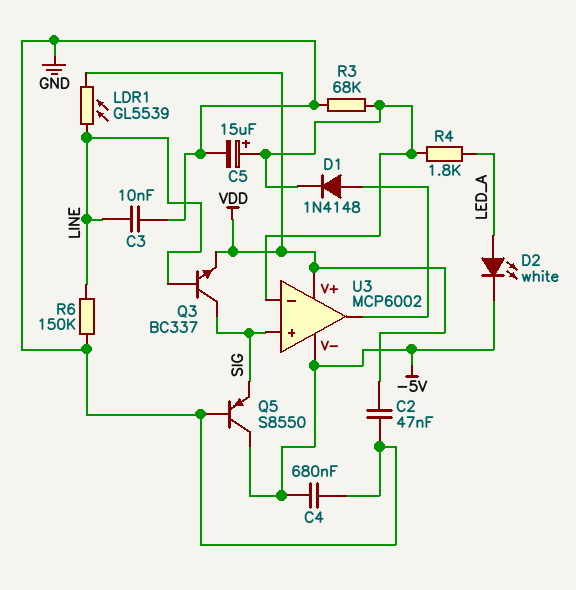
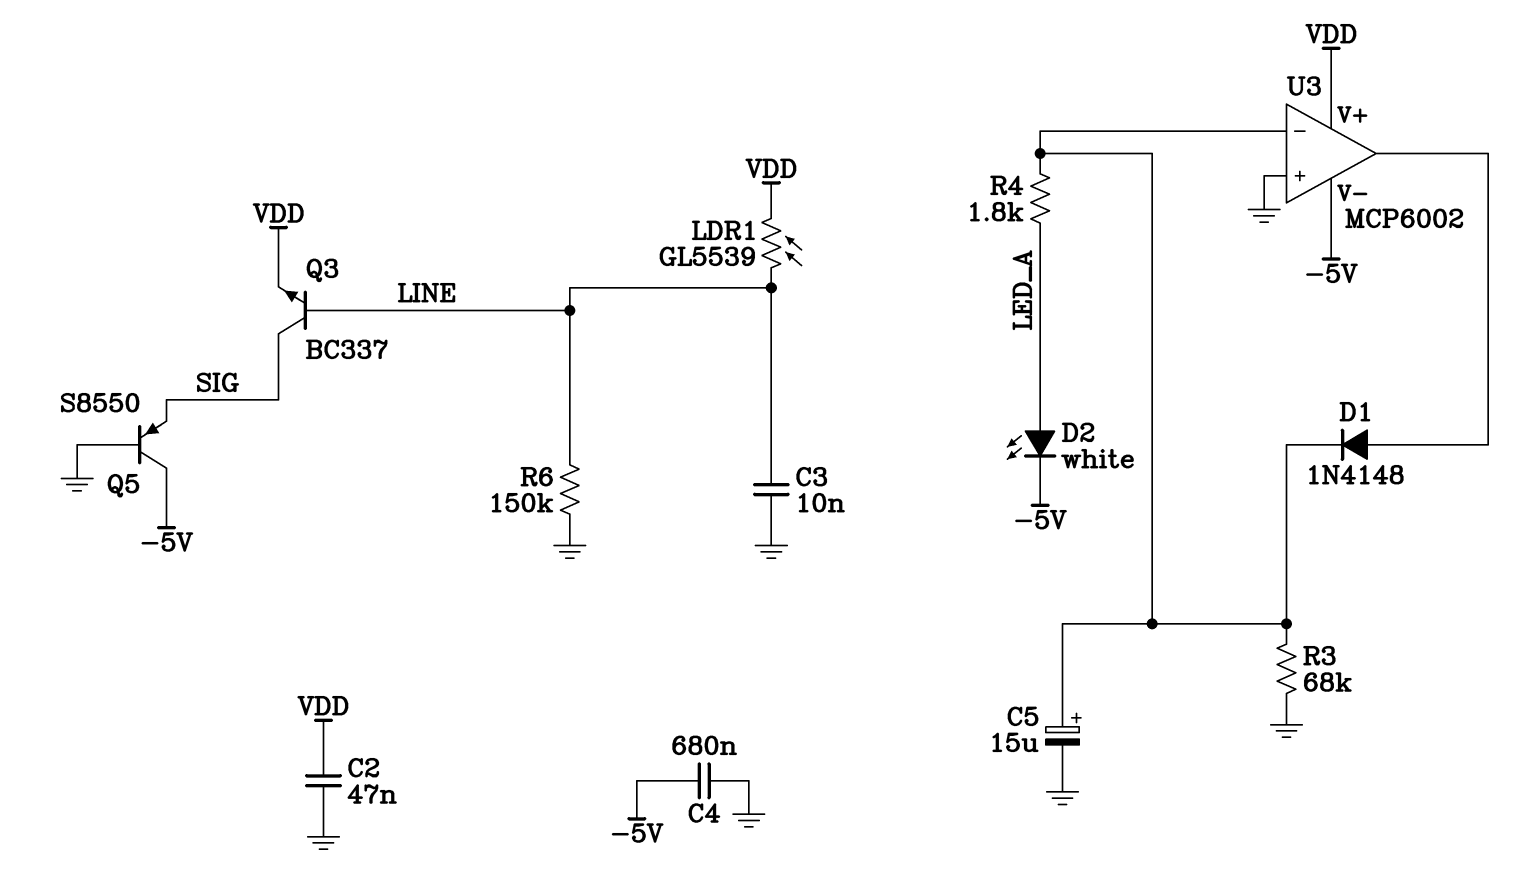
U3 pin in+: SIG -> GND

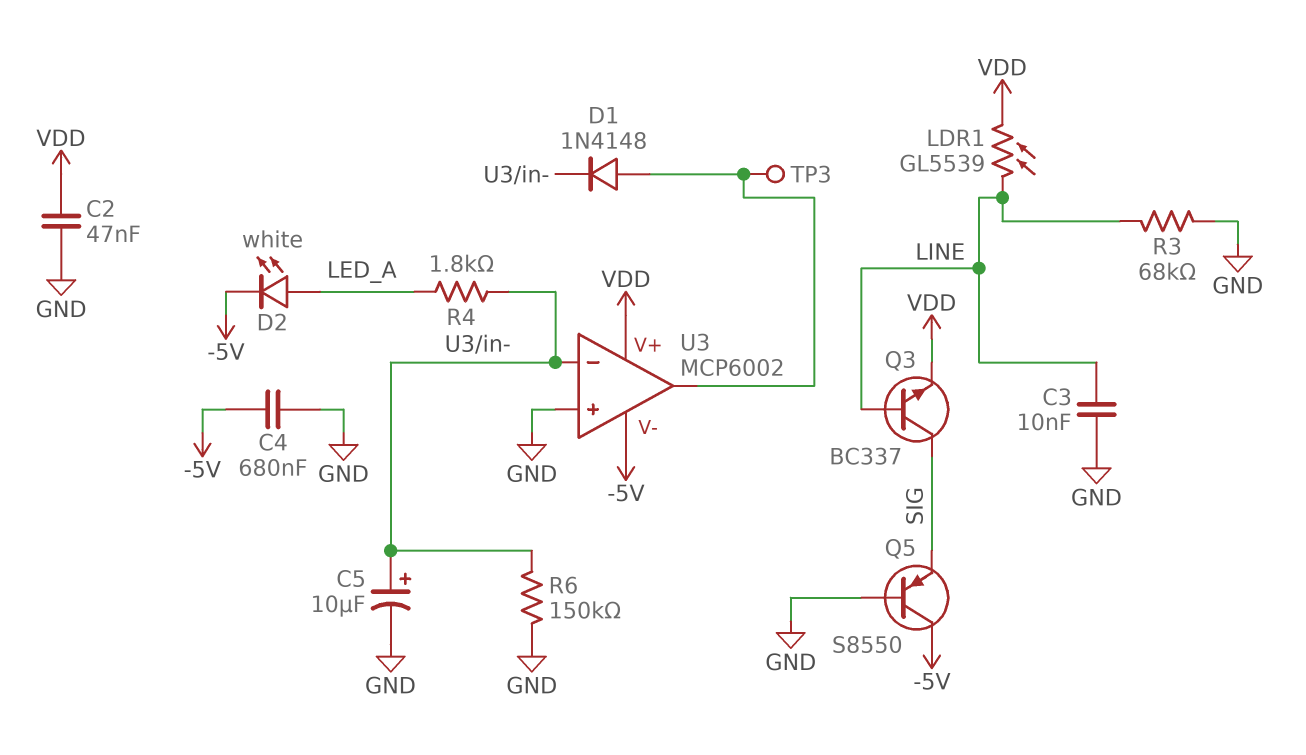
C5: 15uF (plus U3/in-, minus GND) -> 10uF (plus U3/in-, minus GND)
R3: 68k (GND, U3/in-) -> 68k (GND, LINE)
R6: 150k (GND, LINE) -> 150k (GND, U3/in-)
TP3: none -> test point (U3/out)

